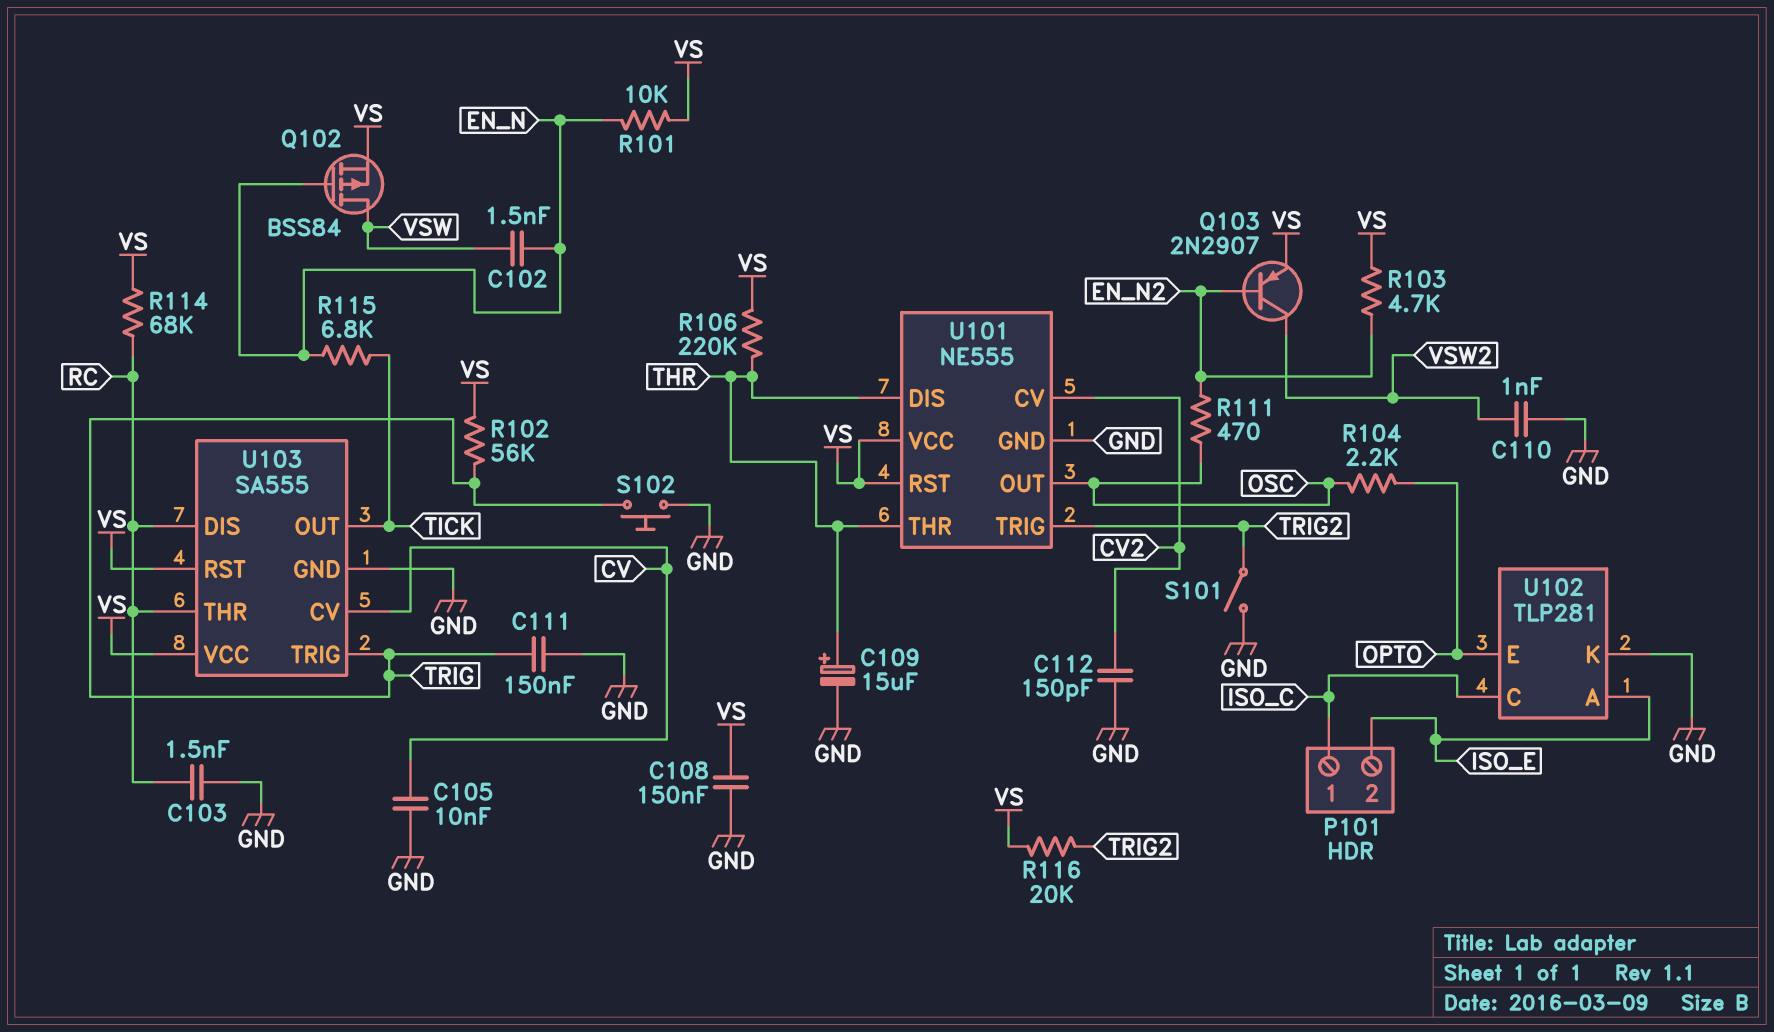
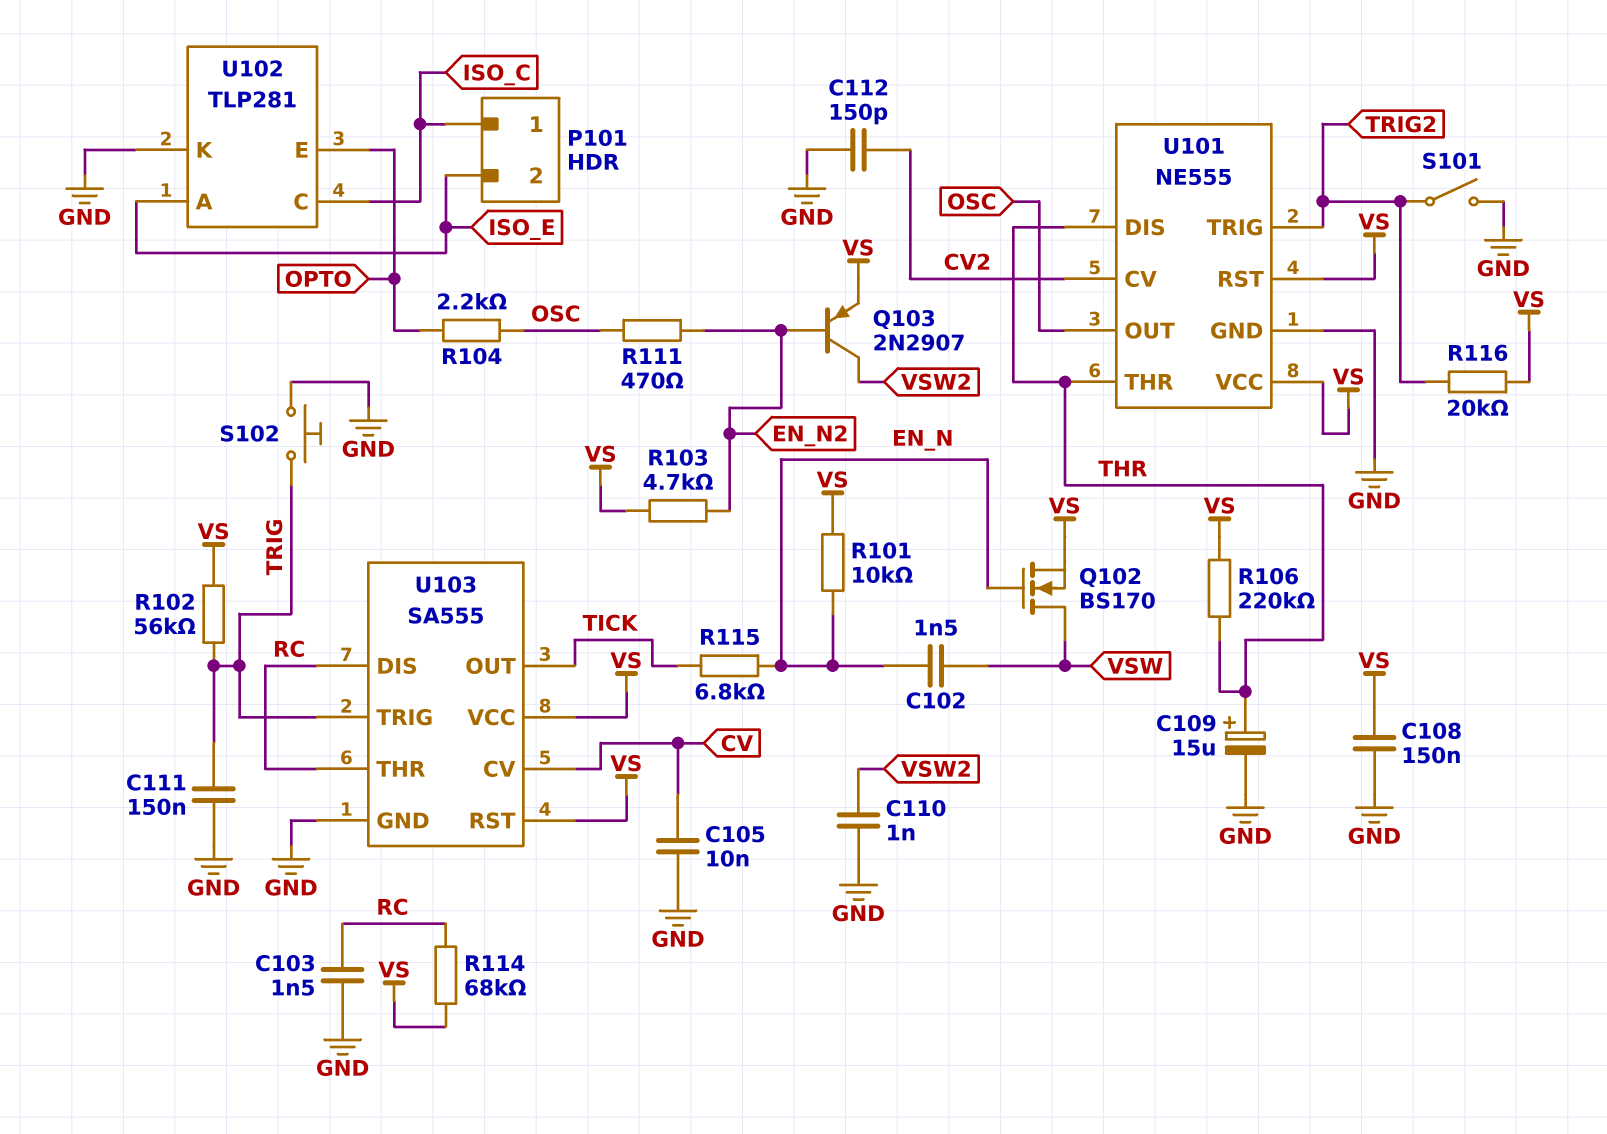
Q102: PMOS BSS84 (G EN_N, D VSW, S VS) -> NMOS BS170 (G EN_N, D VSW, S VS)

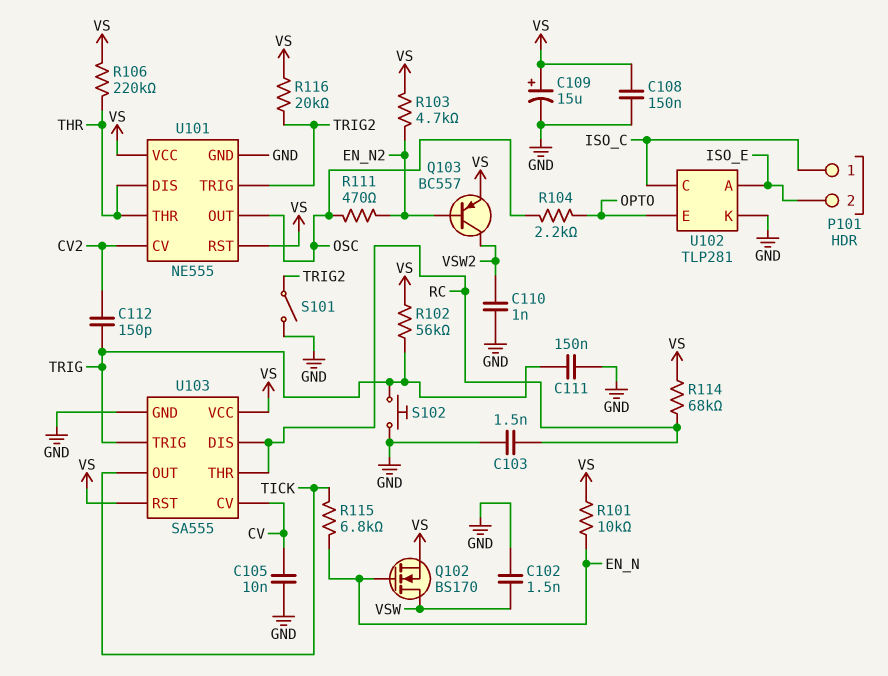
C102: 1.5nF (EN_N, VSW) -> 1.5nF (GND, VSW)
C109: 15uF (plus THR, minus GND) -> 15uF (plus VS, minus GND)
C112: 150pF (CV2, GND) -> 150pF (CV2, TRIG)
Q103: PNP 2N2907 (B EN_N2, C VSW2, E VS) -> PNP BC557 (B EN_N2, C VSW2, E VS)

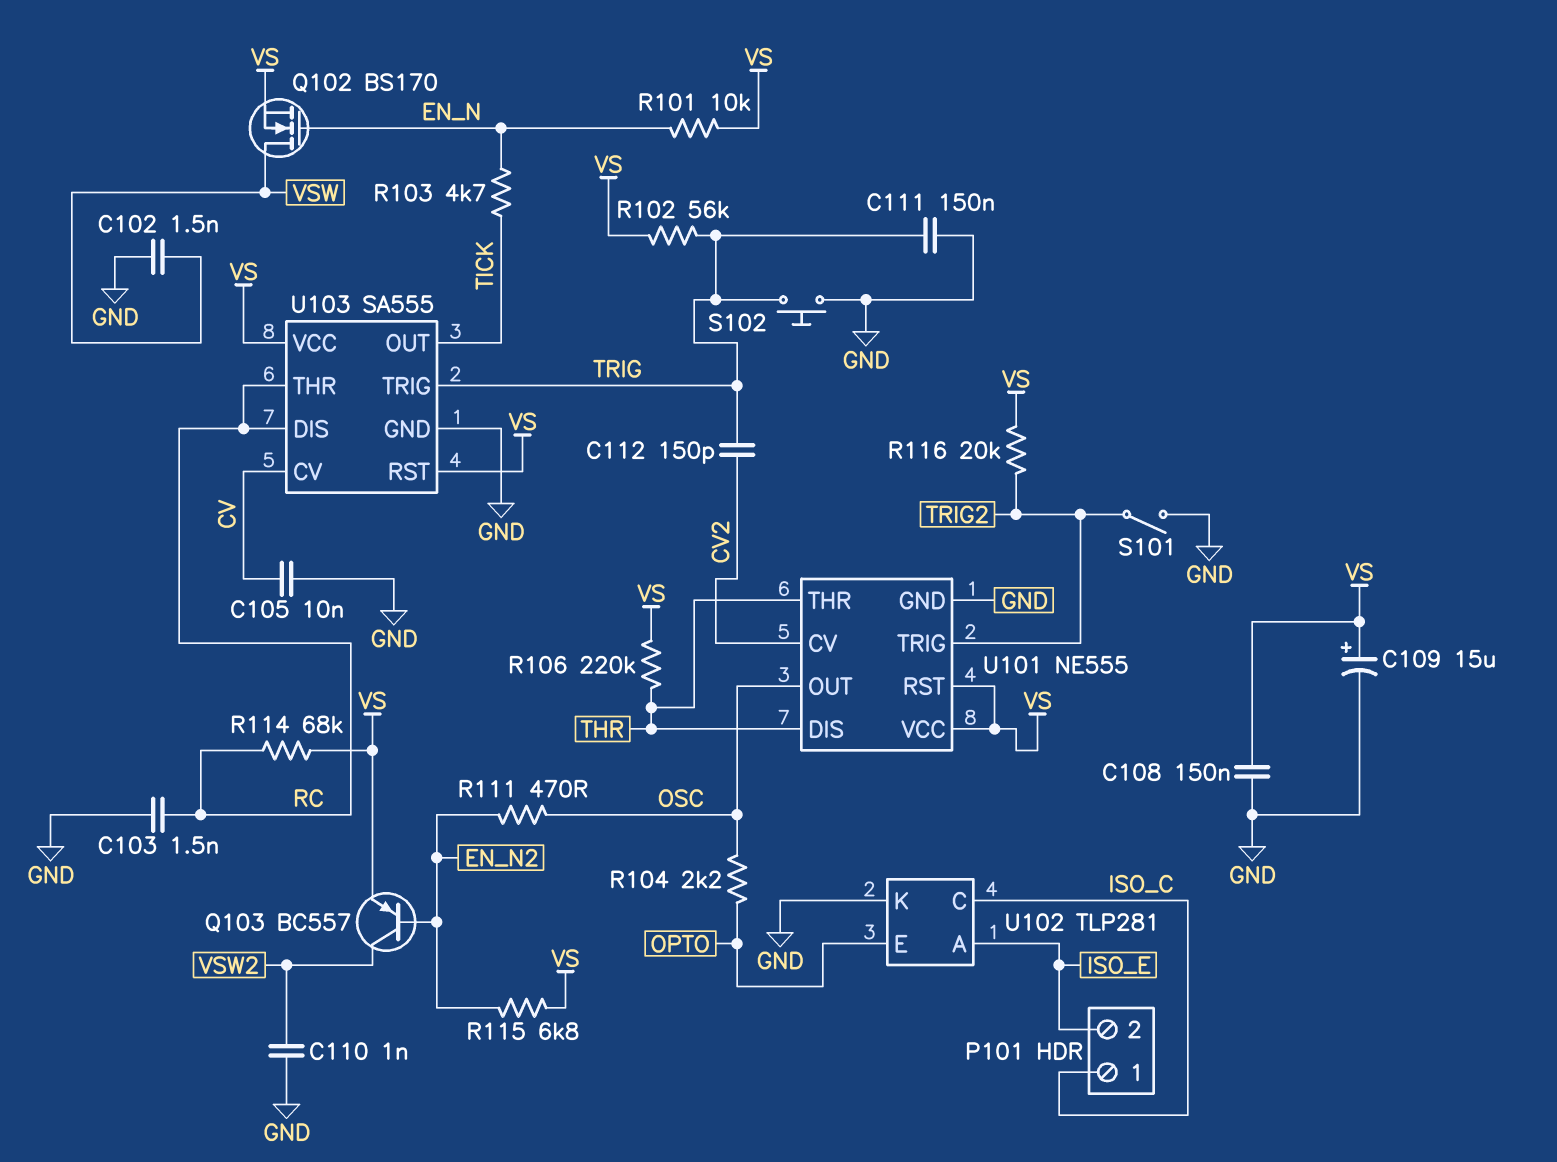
R103: 4.7k (EN_N2, VS) -> 4.7k (EN_N, TICK)
R115: 6.8k (EN_N, TICK) -> 6.8k (EN_N2, VS)

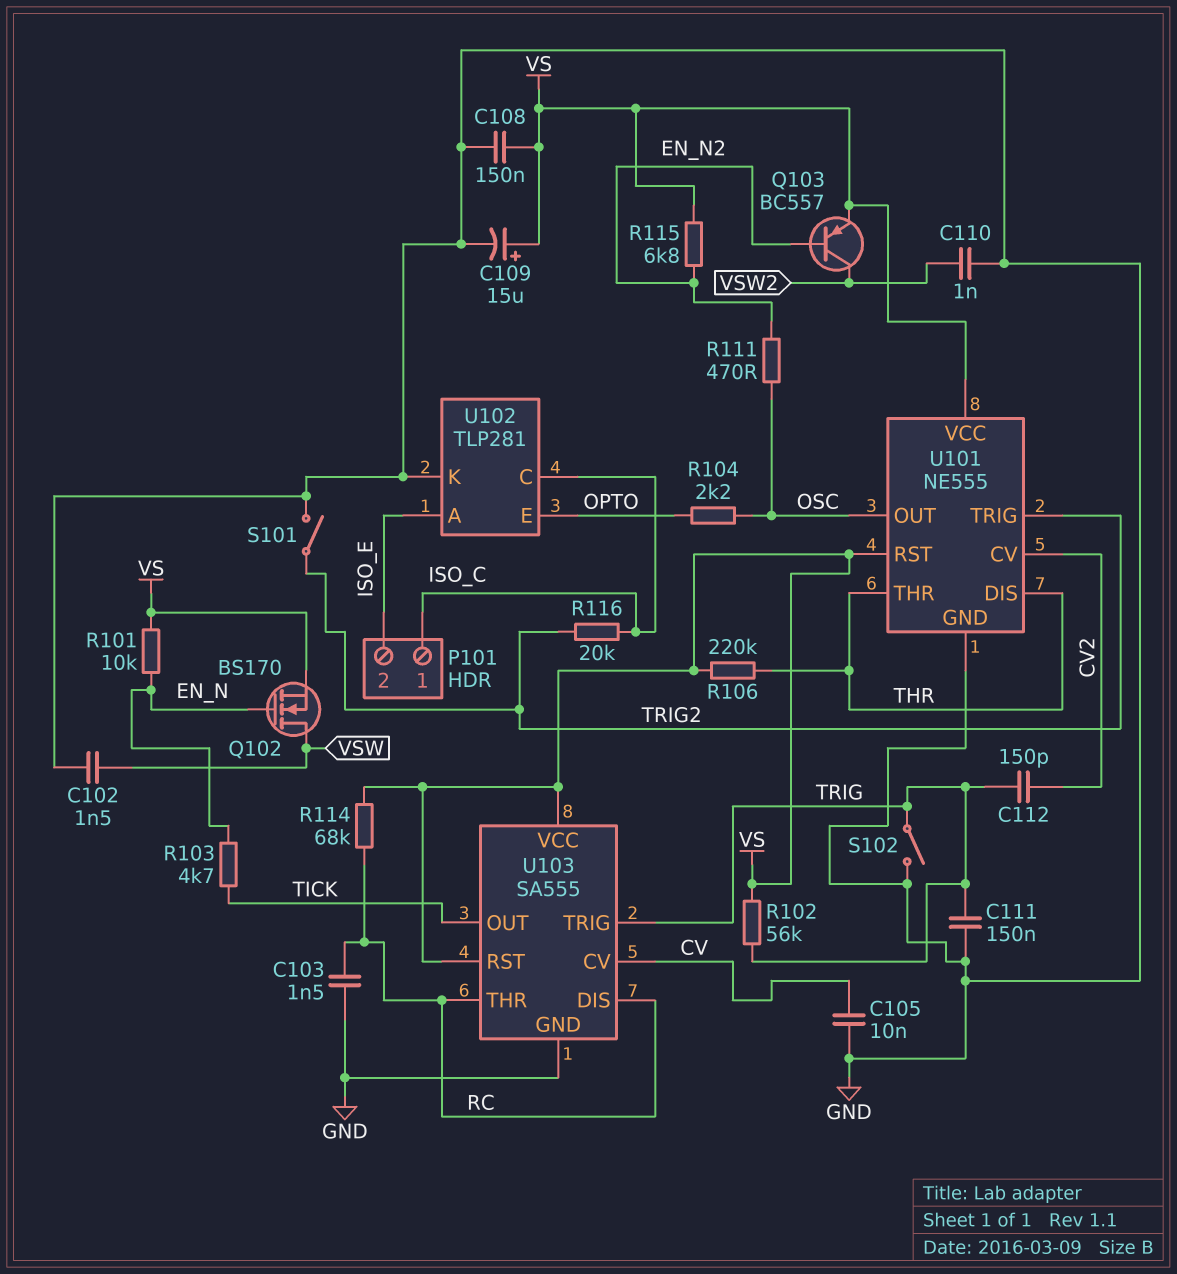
R116: 20k (TRIG2, VS) -> 20k (ISO_C, TRIG2)
S102: button (GND, TRIG) -> switch (GND, TRIG)

